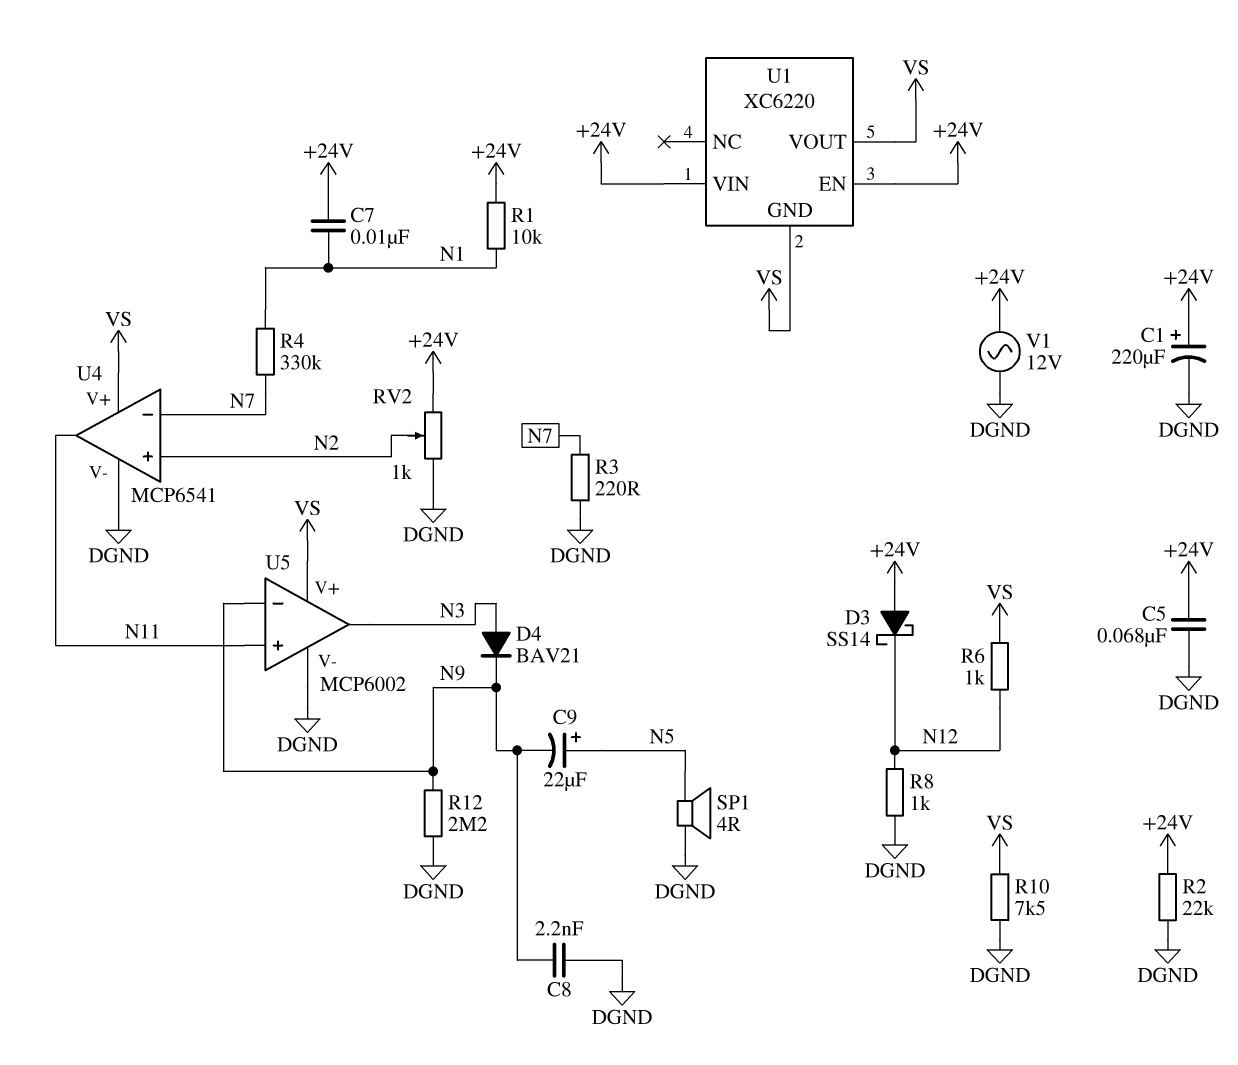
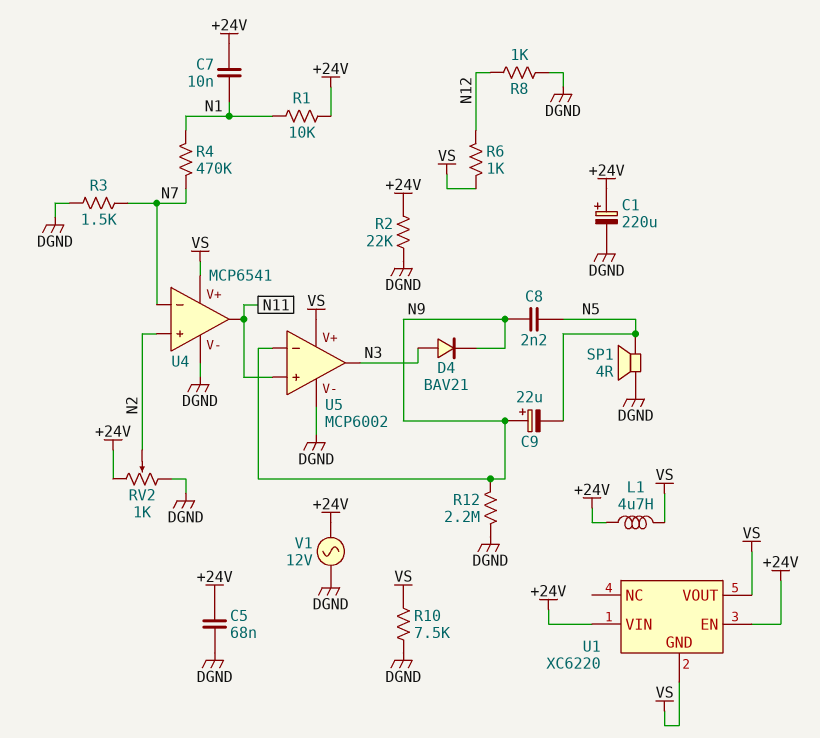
C8: 2.2nF (DGND, N9) -> 2.2nF (N5, N9)
C9: 22uF (plus N5, minus N9) -> 22uF (plus N9, minus N5)
D3: schottky SS14 (A +24V, K N12) -> none
L1: none -> 4.7uH (+24V, VS)
R3: 220 (DGND, N7) -> 1.5k (DGND, N7)
R4: 330k (N1, N7) -> 470k (N1, N7)

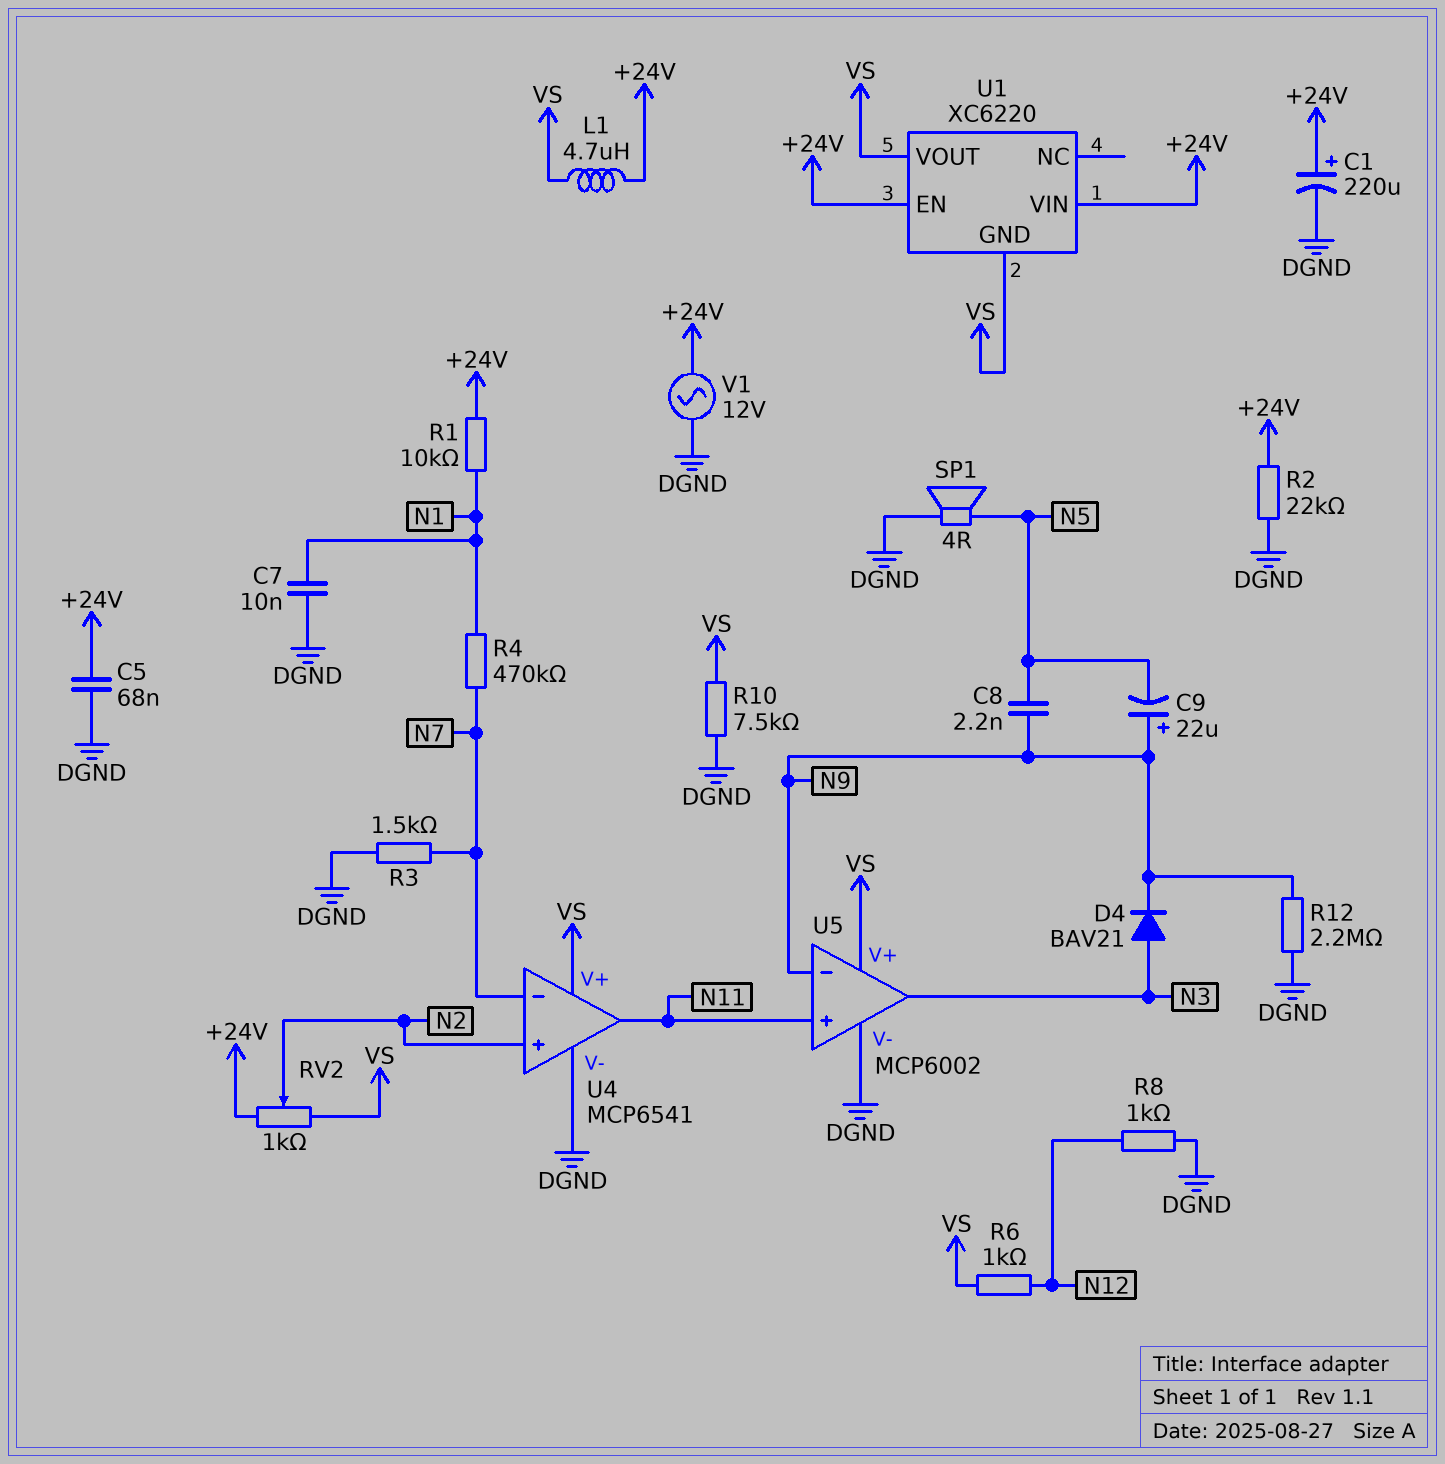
C7: 10nF (+24V, N1) -> 10nF (DGND, N1)
RV2: 1k (+24V, DGND, wiper N2) -> 1k (+24V, VS, wiper N2)

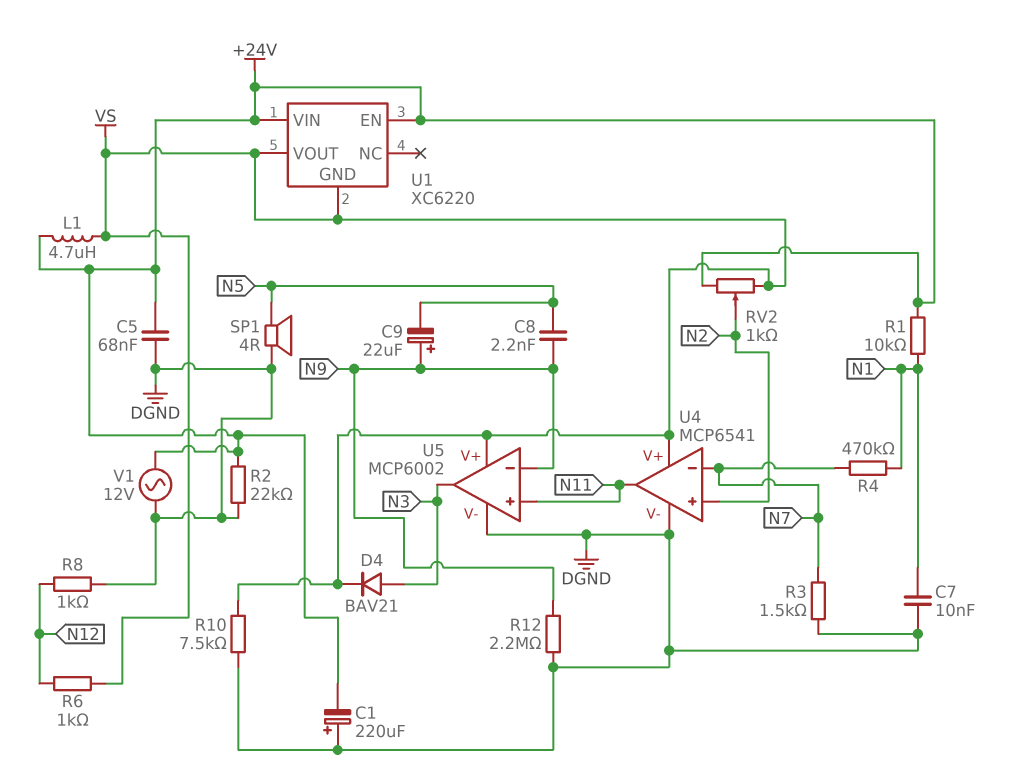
C1: 220uF (plus +24V, minus DGND) -> 220uF (plus DGND, minus +24V)
D4: diode BAV21 (A N3, K N9) -> diode BAV21 (A N3, K VS)

